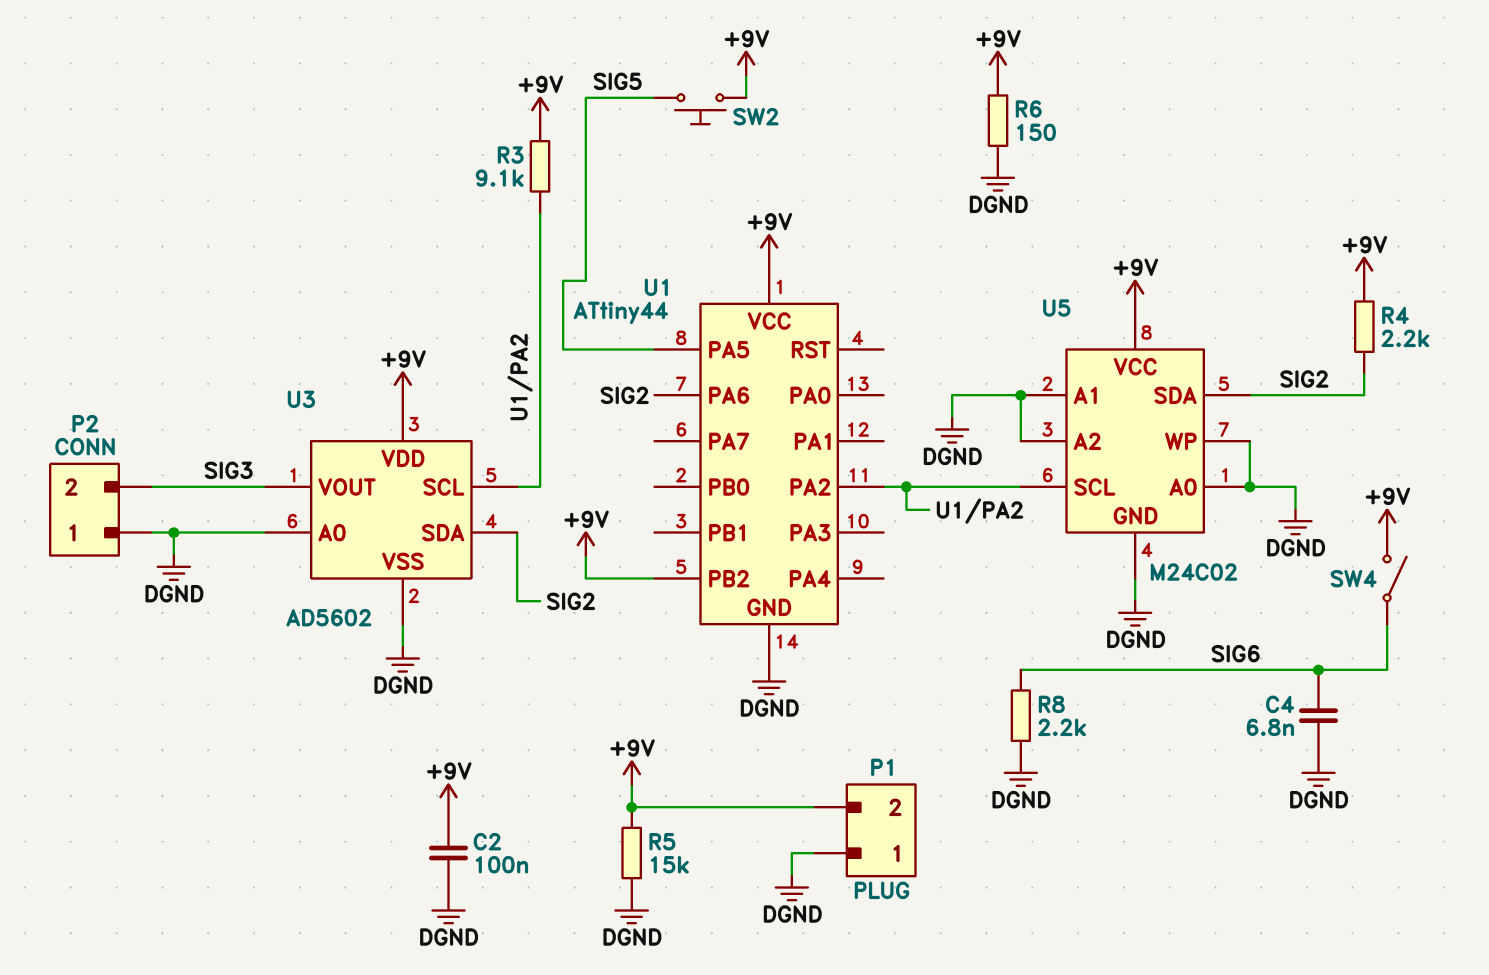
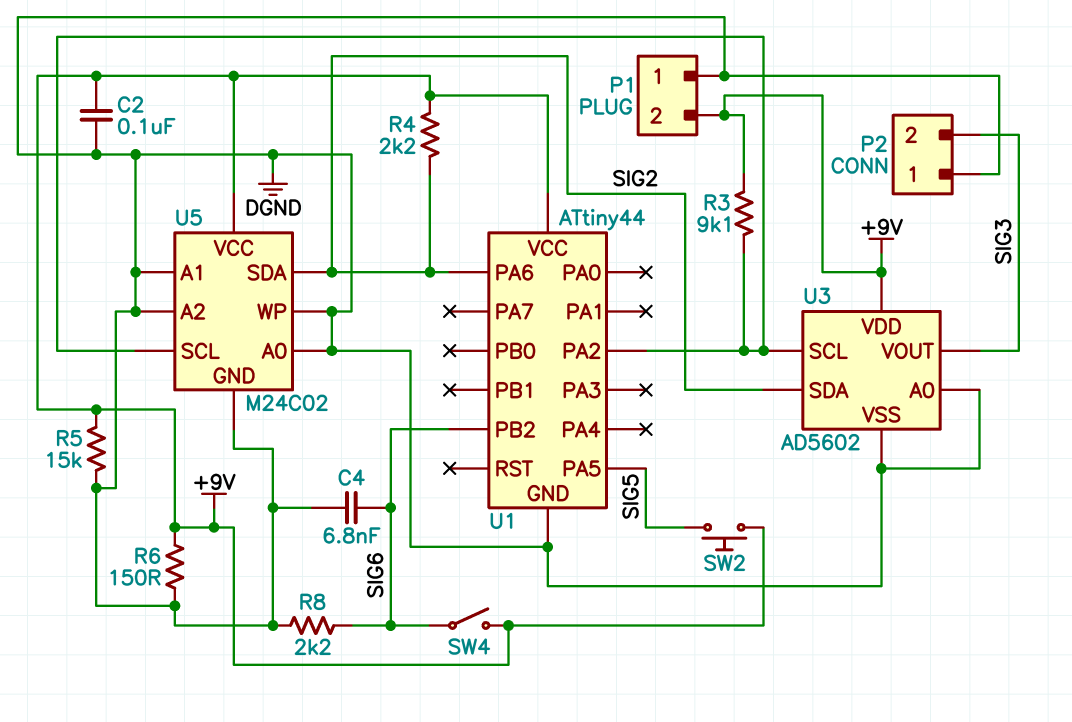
U1 pin PB2: +9V -> SIG6

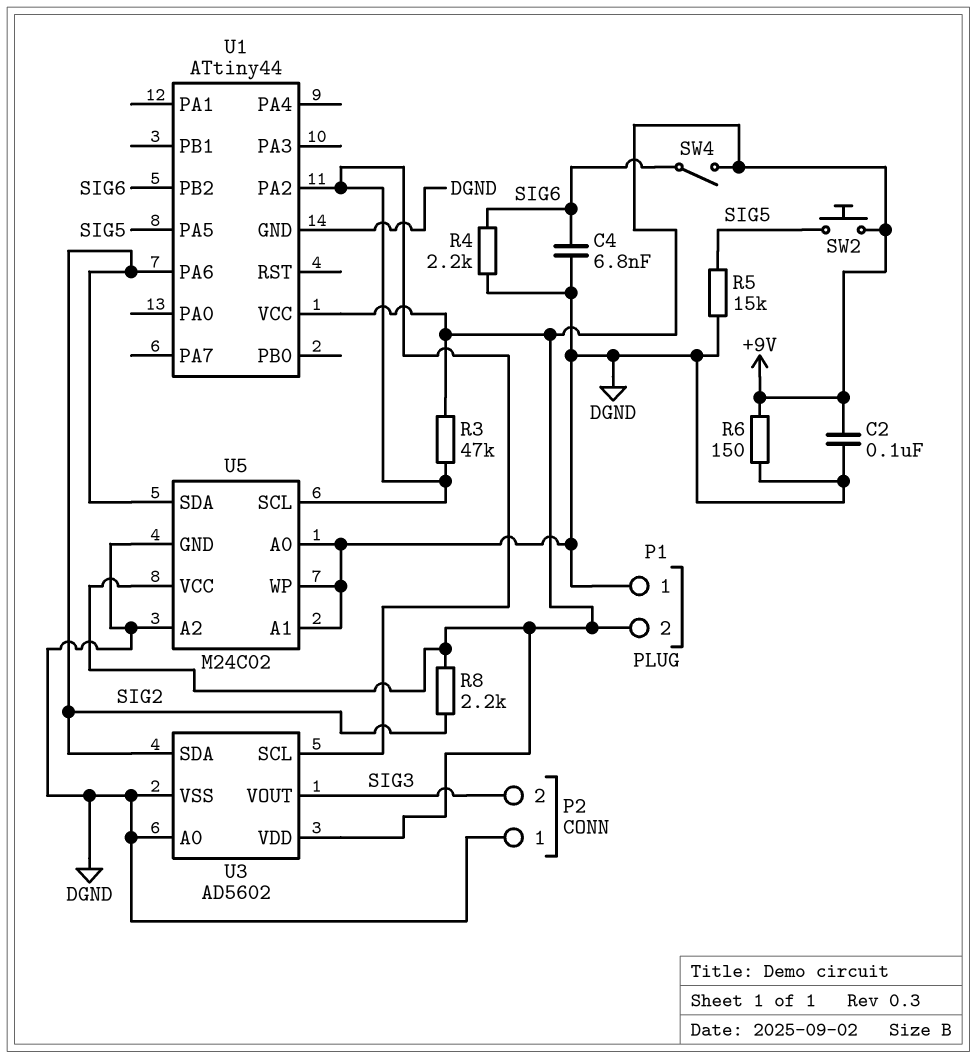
R3: 9.1k (+9V, U1/PA2) -> 47k (+9V, U1/PA2)
R4: 2.2k (+9V, SIG2) -> 2.2k (DGND, SIG6)
R5: 15k (+9V, DGND) -> 15k (DGND, SIG5)
R8: 2.2k (DGND, SIG6) -> 2.2k (+9V, SIG2)

